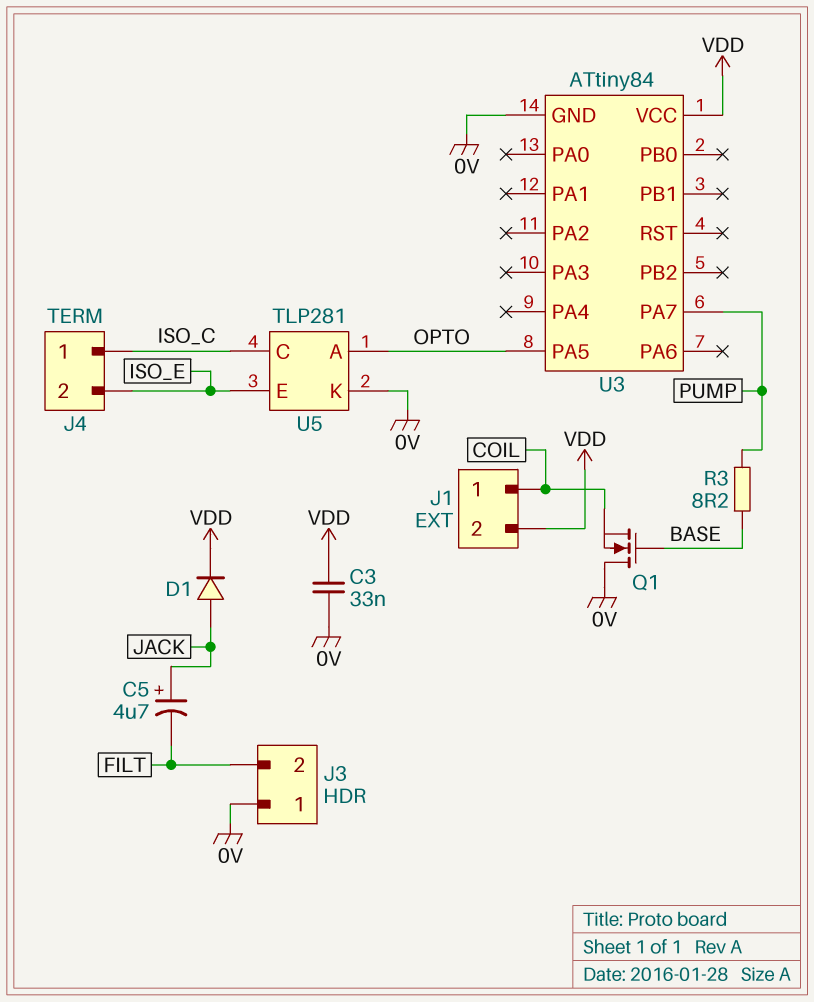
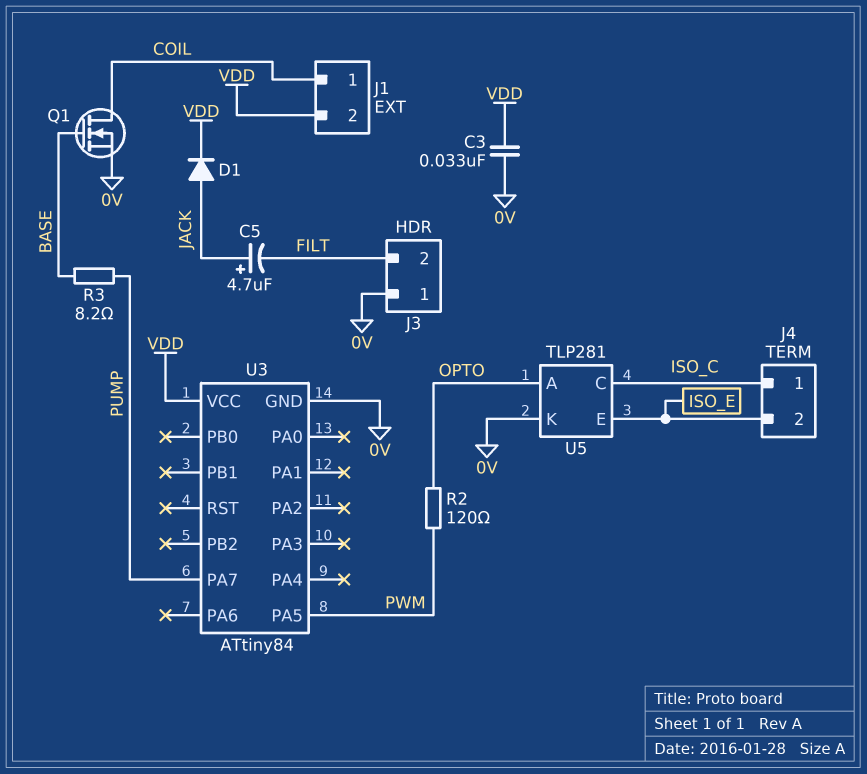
Q1: NMOS (G BASE, D 0V, S COIL) -> NMOS (G BASE, D COIL, S 0V)
R2: none -> 120 (OPTO, PWM)
U3 pin PA5: OPTO -> PWM

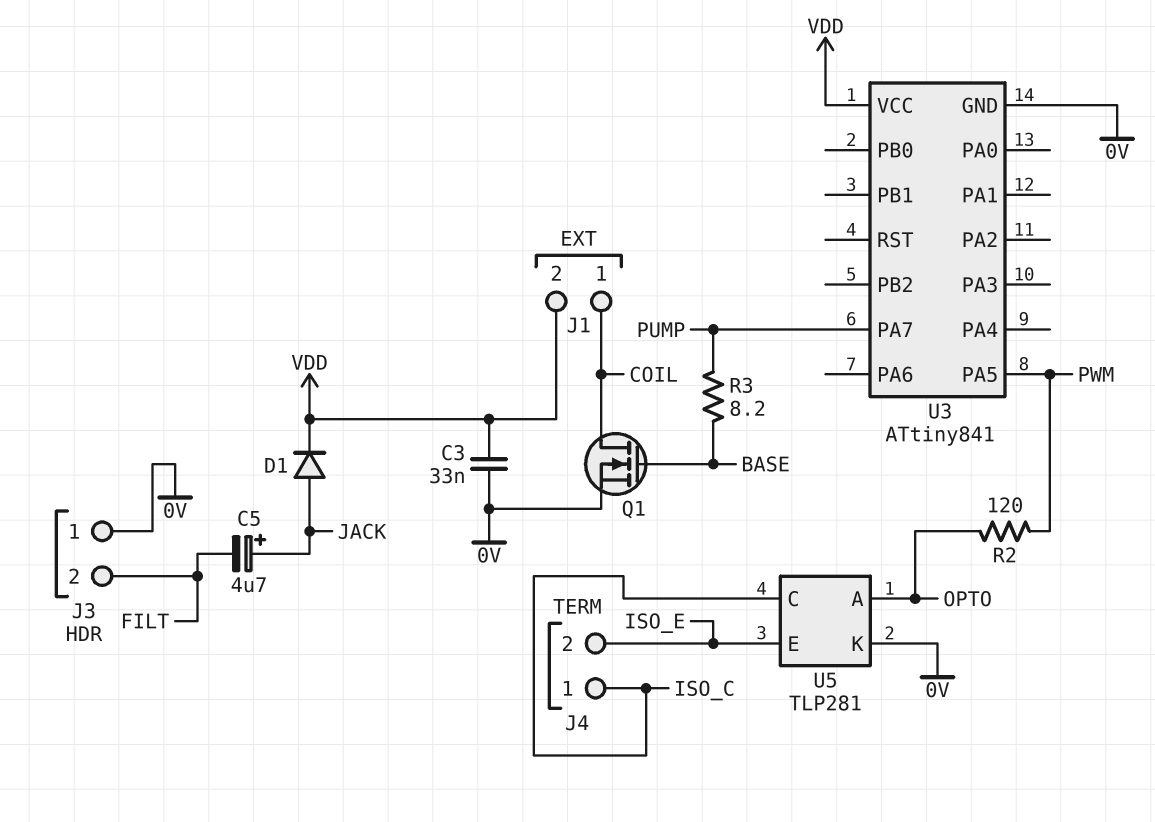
U3: ATtiny84 -> ATtiny841

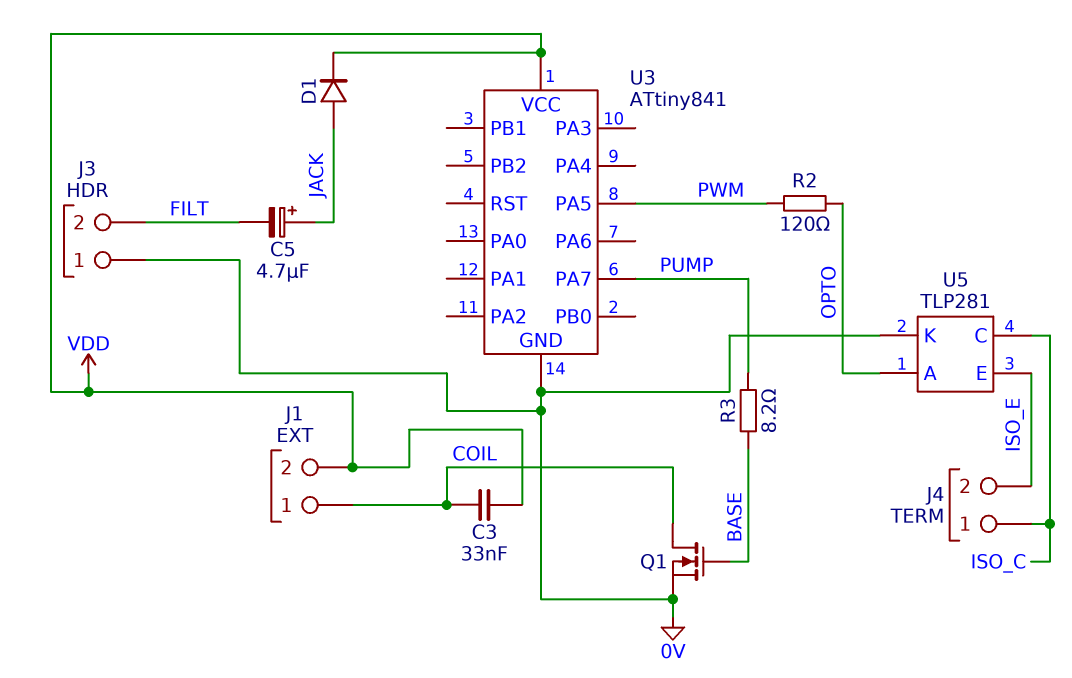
C3: 33nF (0V, VDD) -> 33nF (COIL, VDD)

